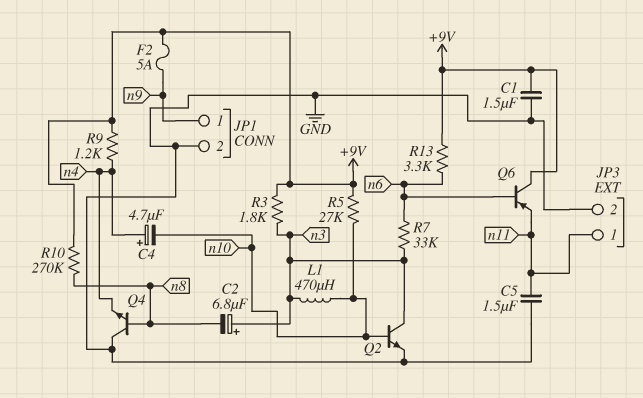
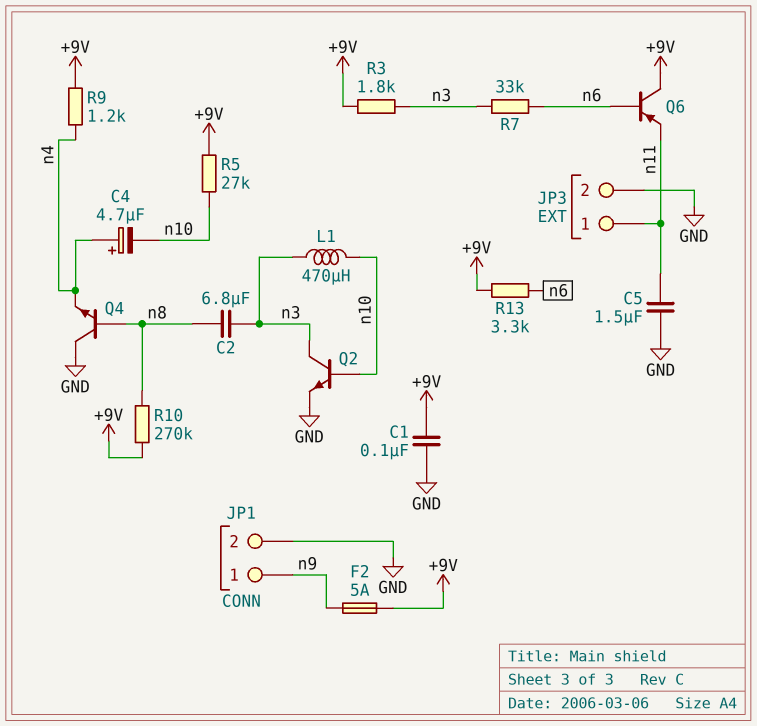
C1: 1.5uF (+9V, GND) -> 100nF (+9V, GND)
C2: 6.8uF (plus n3, minus n8) -> 6.8uF (n3, n8)

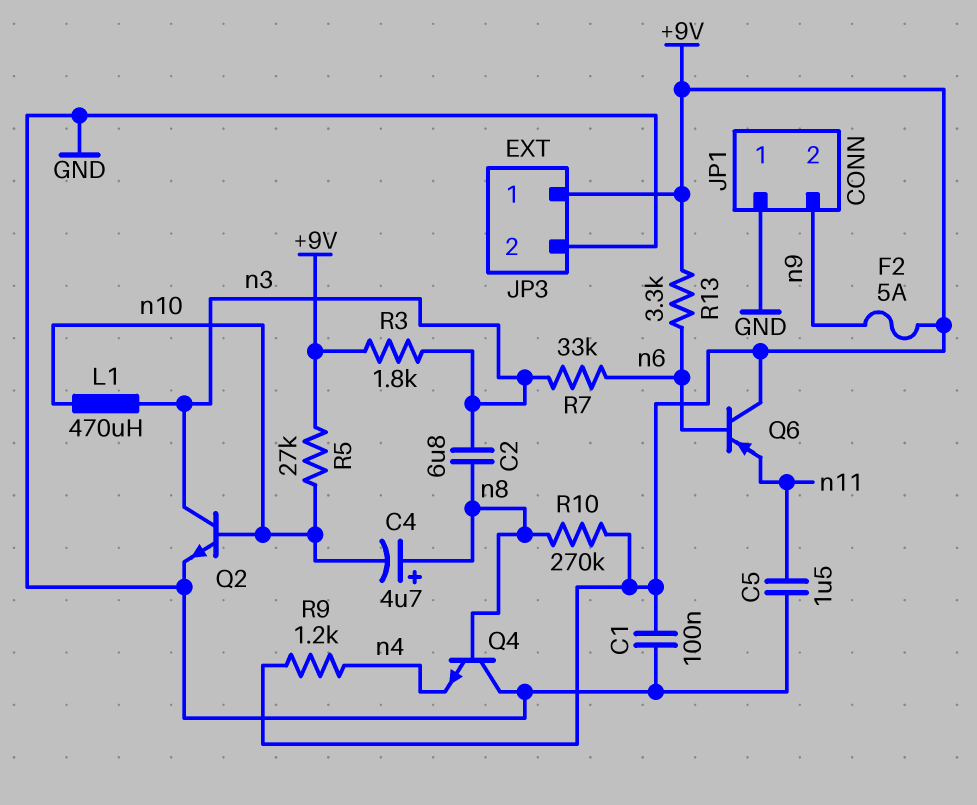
C4: 4.7uF (plus n4, minus n10) -> 4.7uF (plus n8, minus n10)
JP1 pin 1: n9 -> GND
JP1 pin 2: GND -> n9
JP3 pin 1: n11 -> +9V

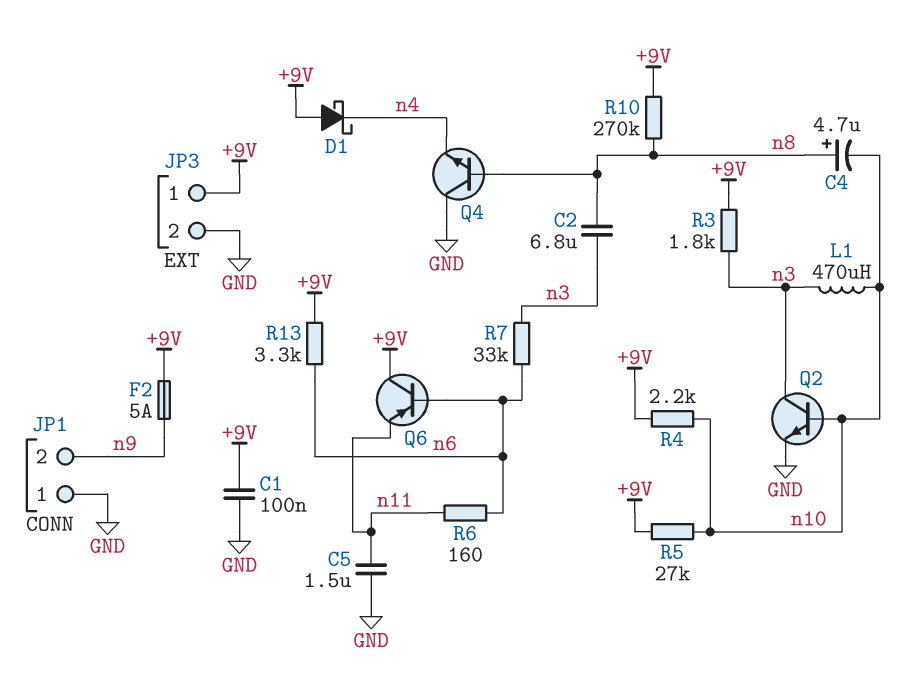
D1: none -> schottky (A +9V, K n4)
R4: none -> 2.2k (+9V, n10)
R6: none -> 160 (n6, n11)
R9: 1.2k (+9V, n4) -> none

